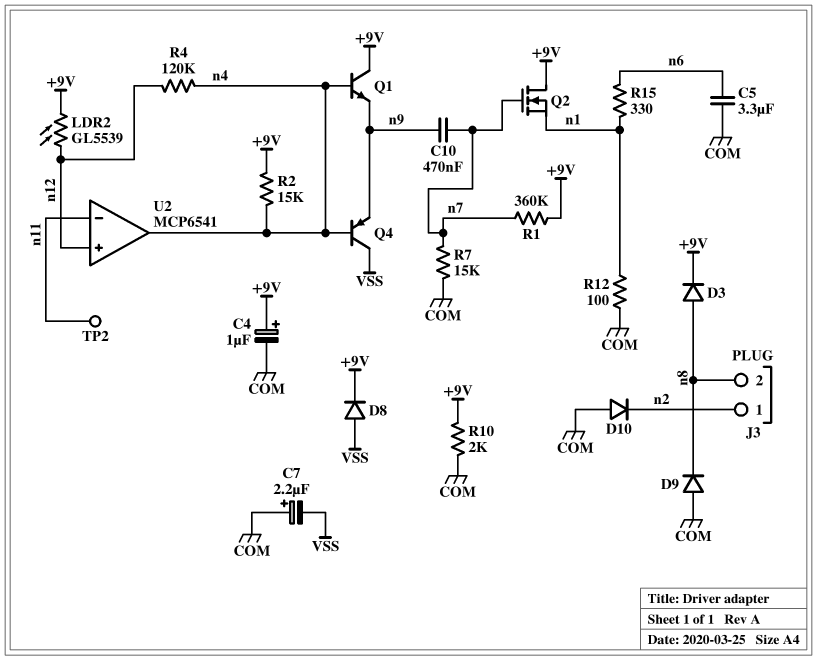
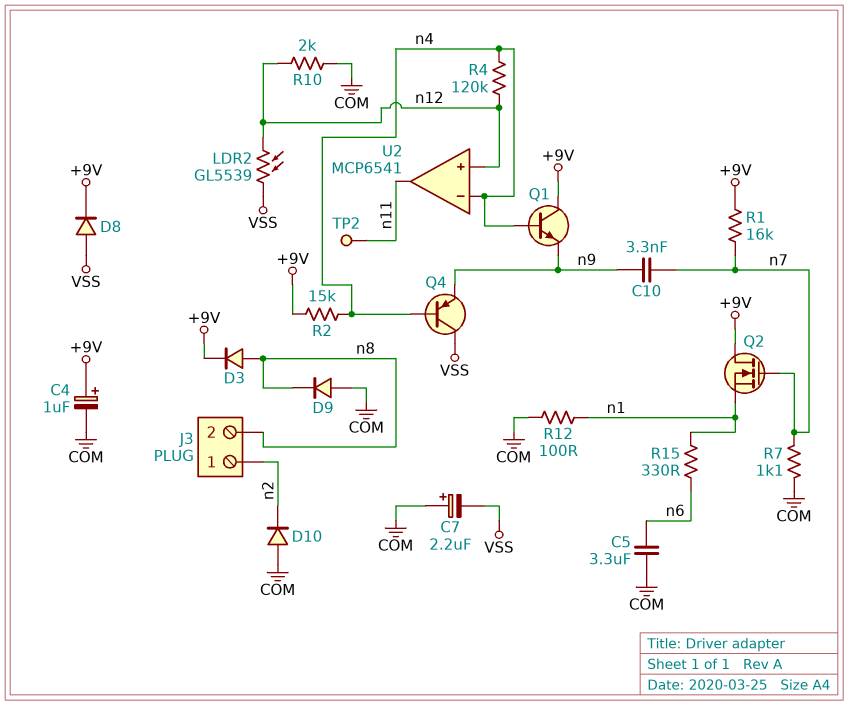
C10: 470nF (n7, n9) -> 3.3nF (n7, n9)
LDR2: GL5539 (+9V, n12) -> GL5539 (VSS, n12)
R1: 360k (+9V, n7) -> 16k (+9V, n7)
R7: 15k (COM, n7) -> 1.1k (COM, n7)
R10: 2k (+9V, COM) -> 2k (COM, n12)
U2 pin in-: n11 -> n4
U2 pin out: n4 -> n11

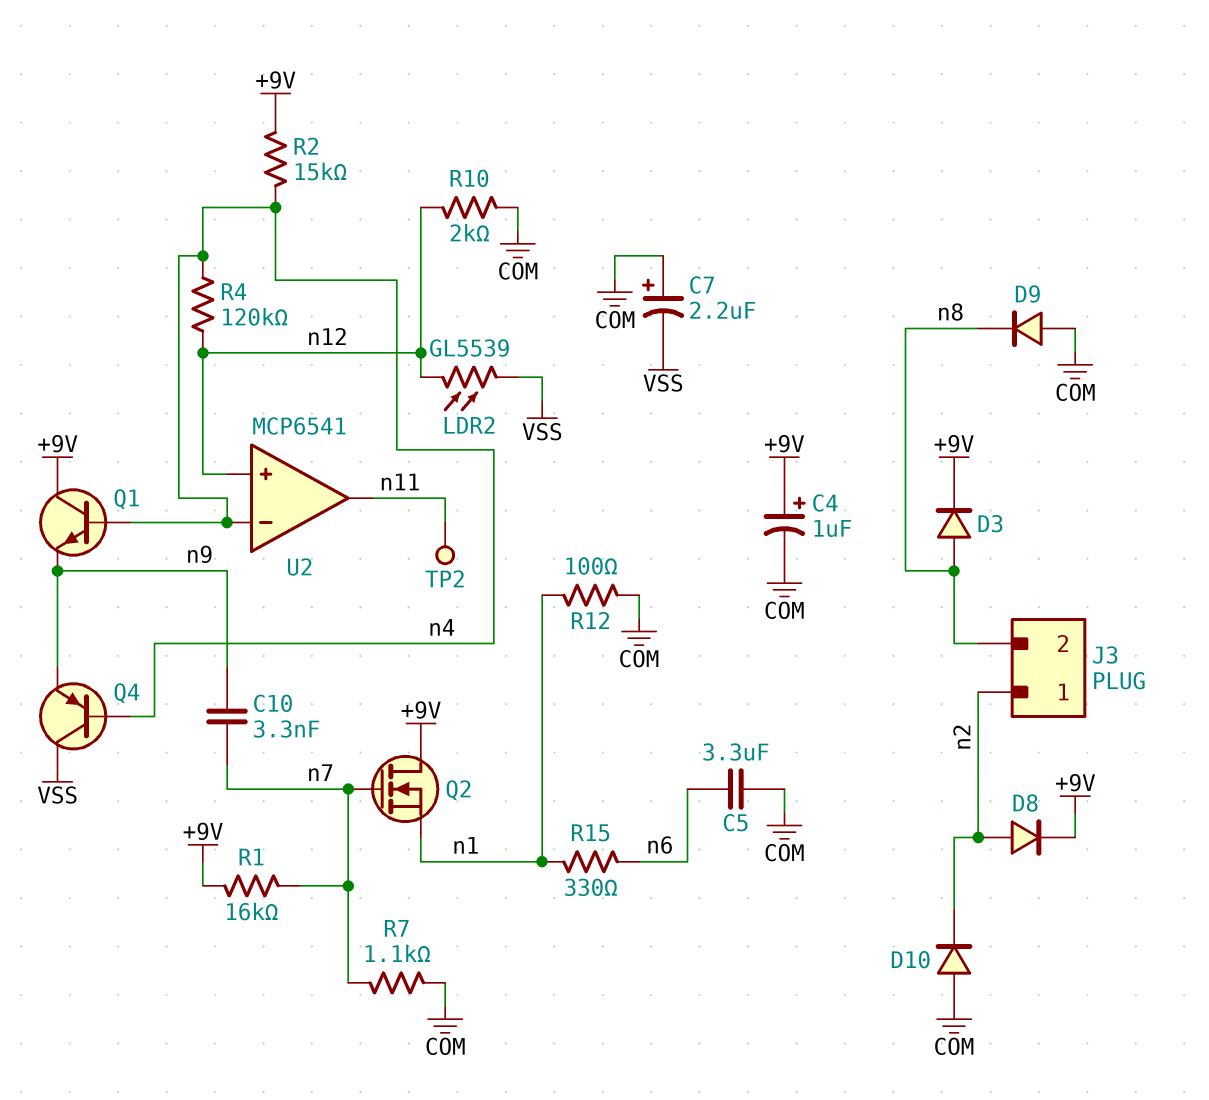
D8: diode (A VSS, K +9V) -> diode (A n2, K +9V)

